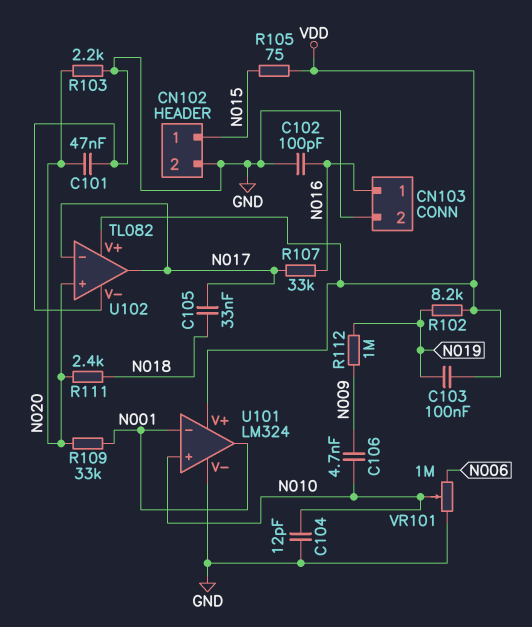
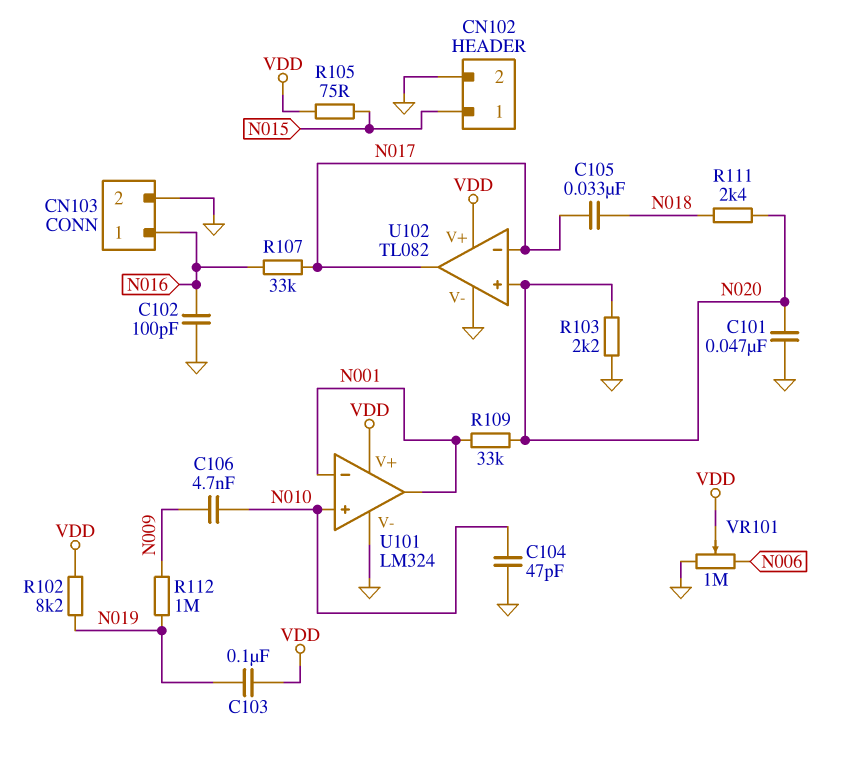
C104: 12pF (GND, N010) -> 47pF (GND, N010)
VR101: 1M (GND, N006, wiper N010) -> 1M (GND, N006, wiper VDD)

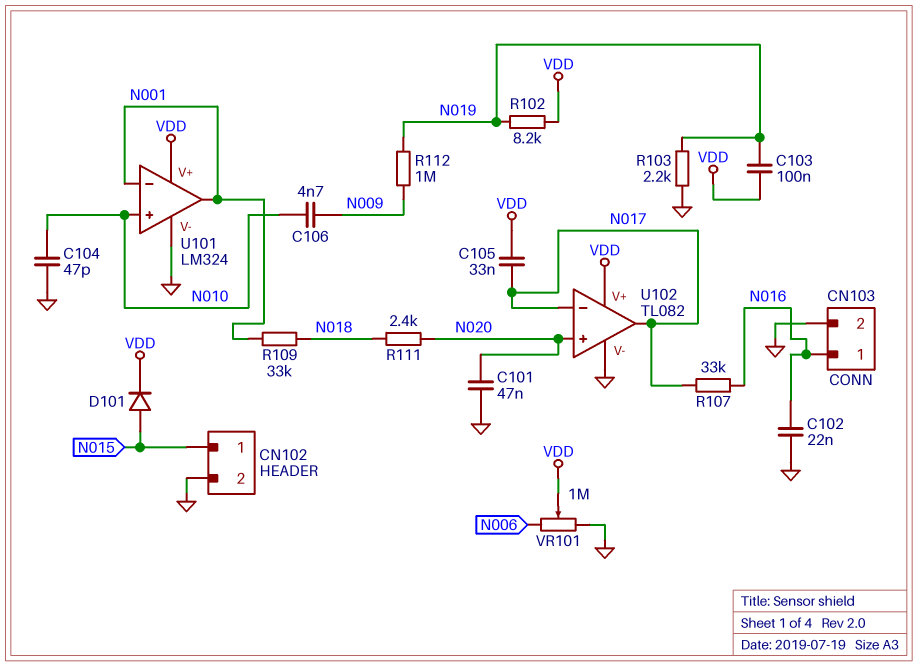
C102: 100pF (GND, N016) -> 22nF (GND, N016)
C105: 33nF (N017, N018) -> 33nF (N017, VDD)
D101: none -> diode (A N015, K VDD)
R103: 2.2k (GND, N020) -> 2.2k (GND, N019)
R105: 75 (N015, VDD) -> none
R109: 33k (N001, N020) -> 33k (N001, N018)

